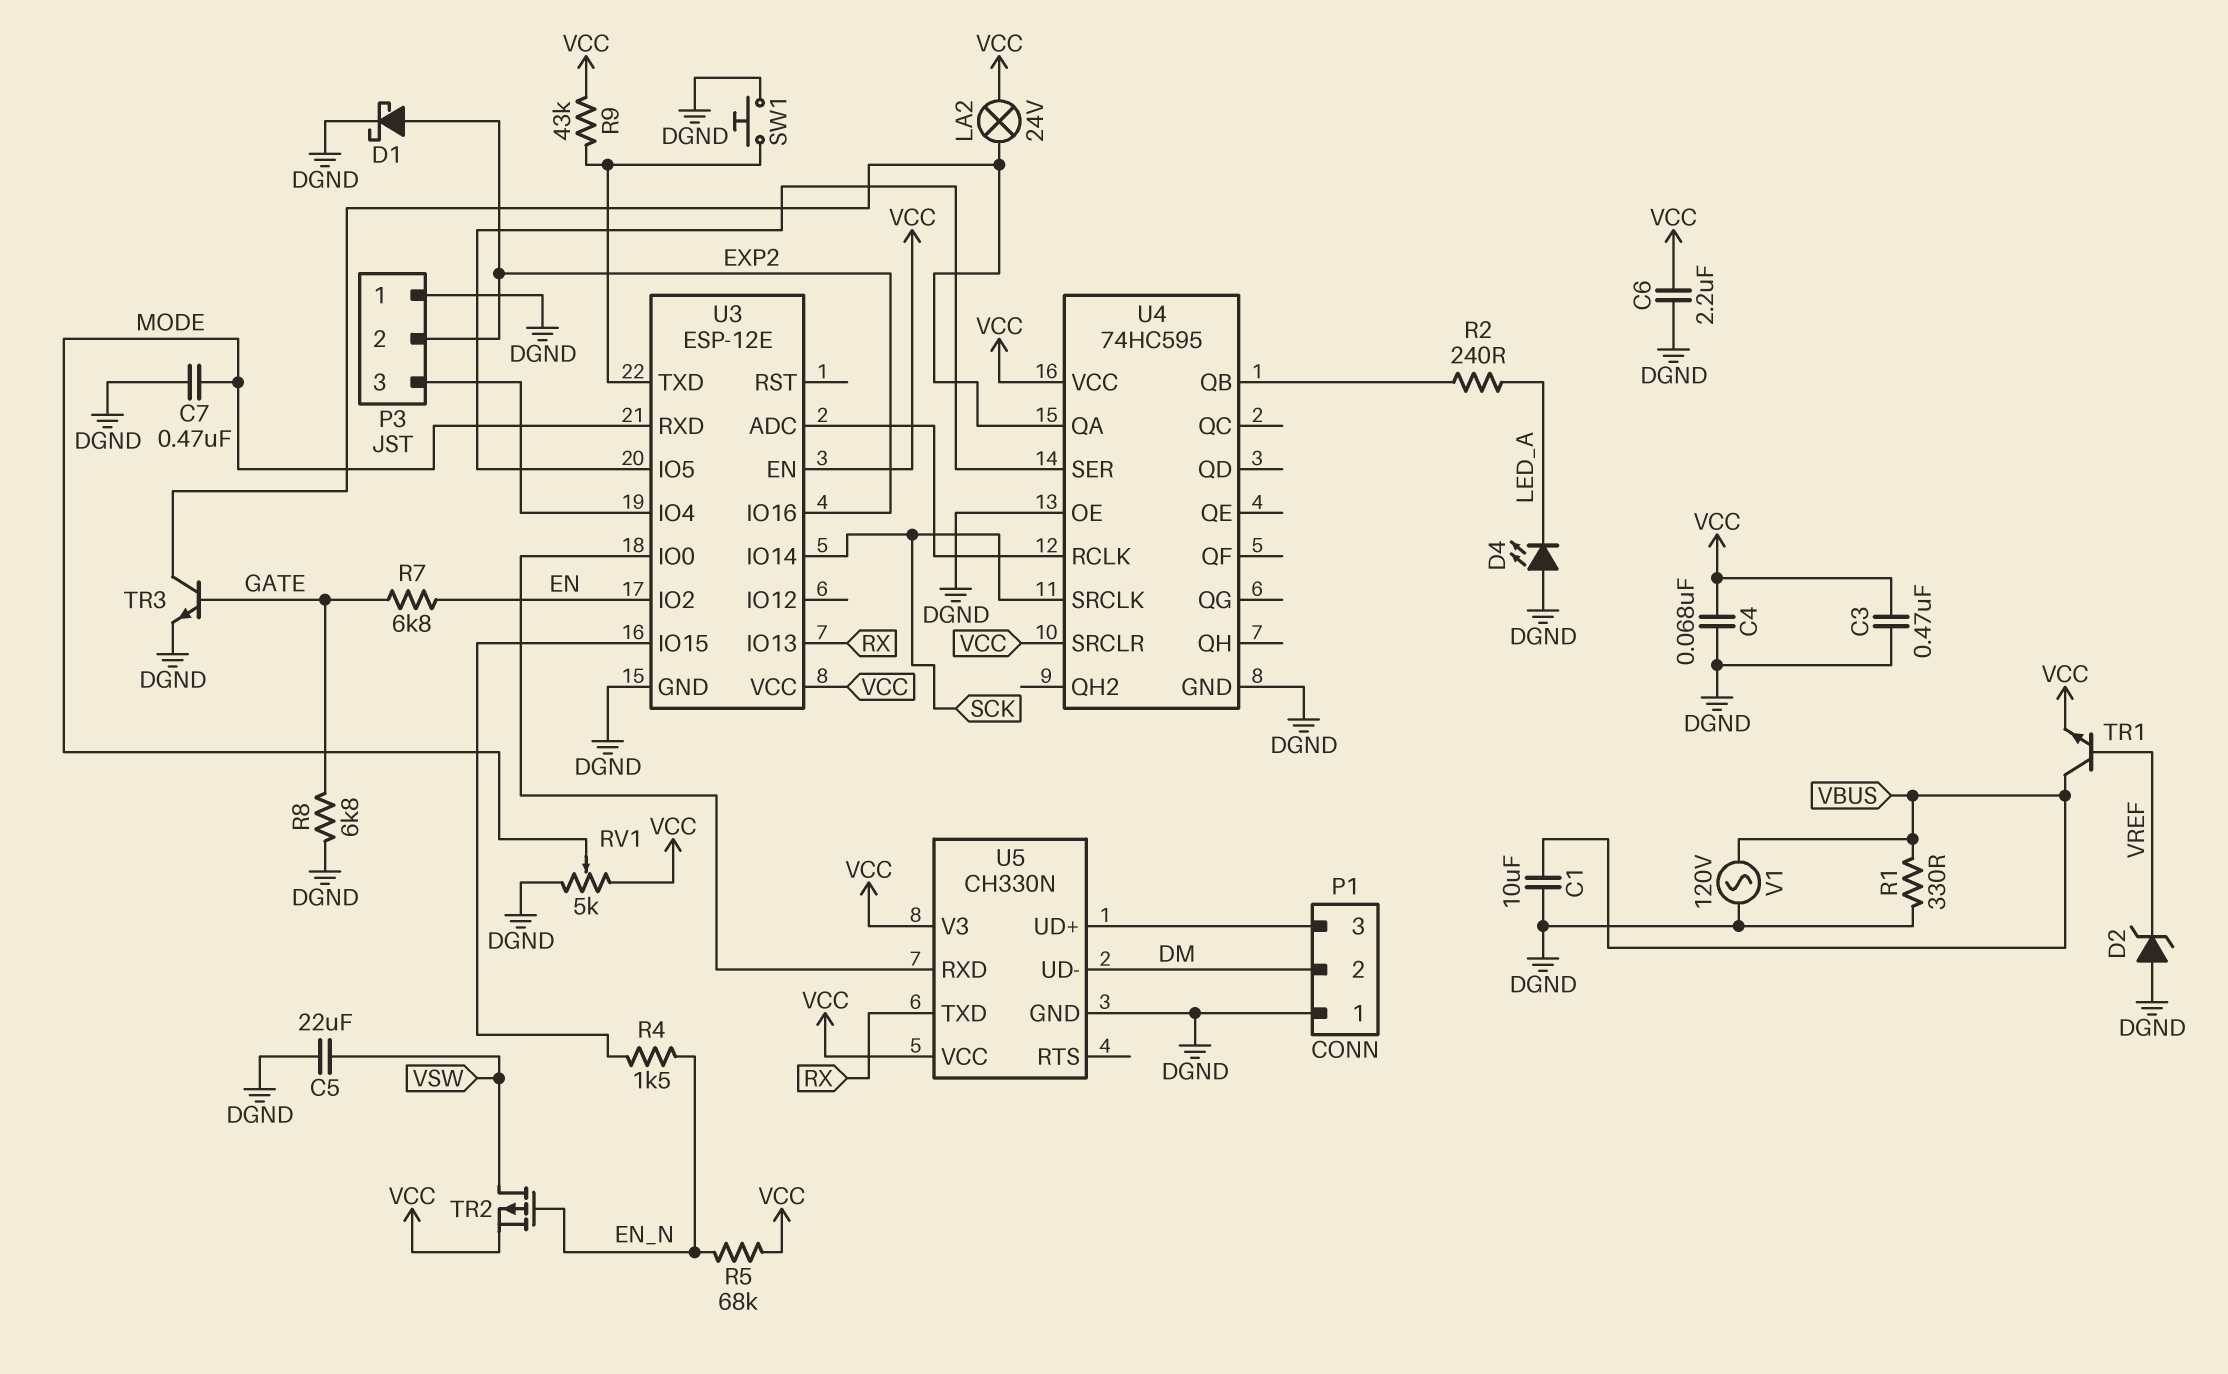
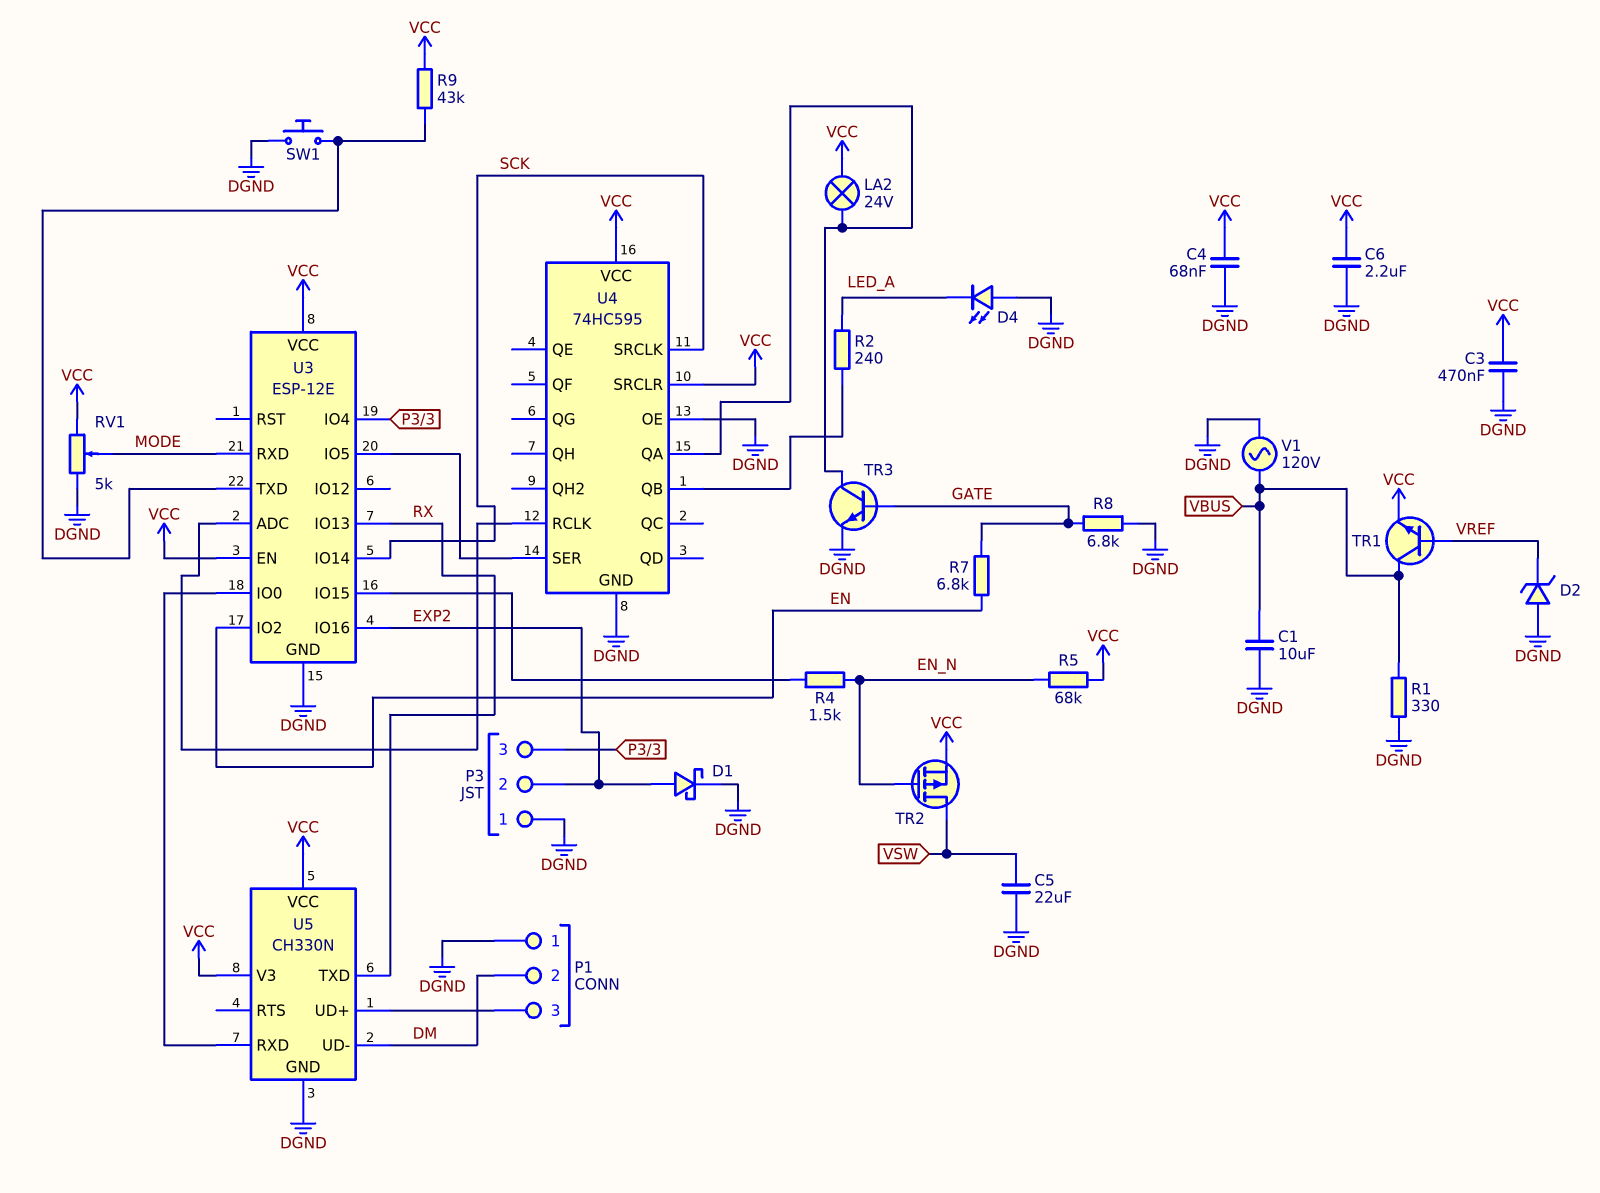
C7: 470nF (DGND, MODE) -> none

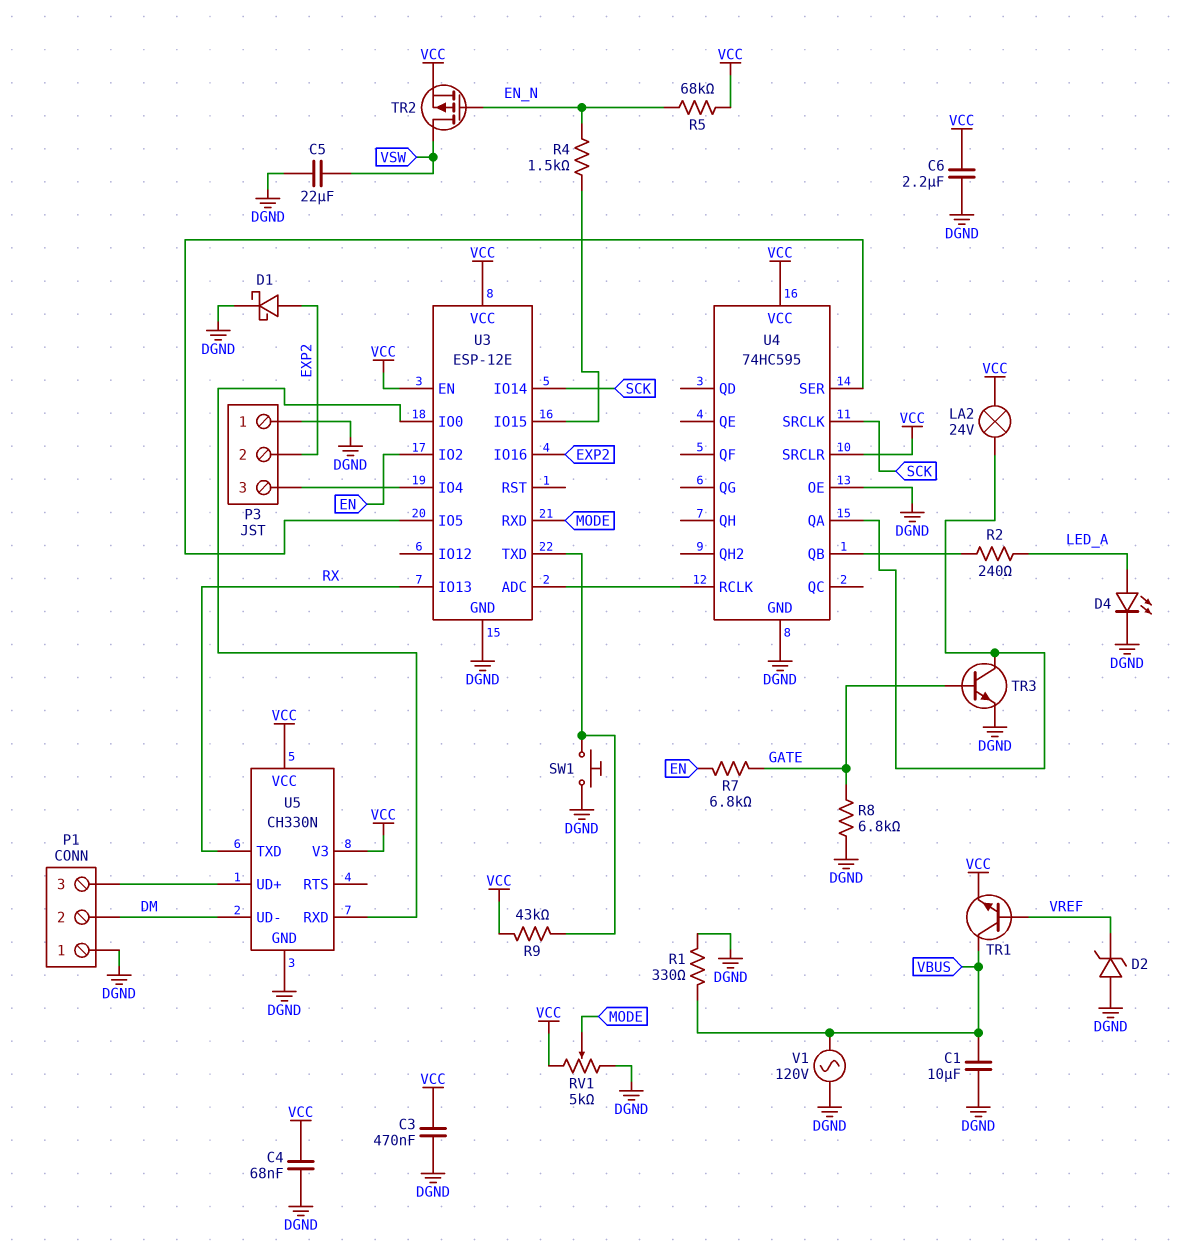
D4: LED (A DGND, K LED_A) -> LED (A LED_A, K DGND)

